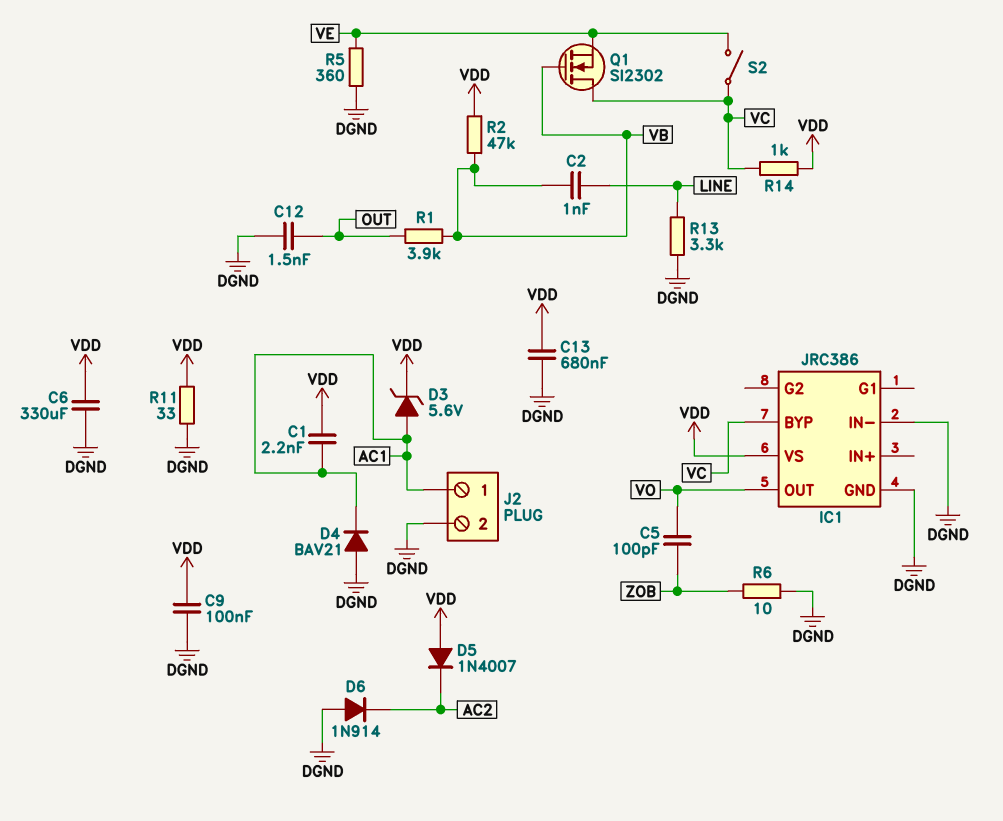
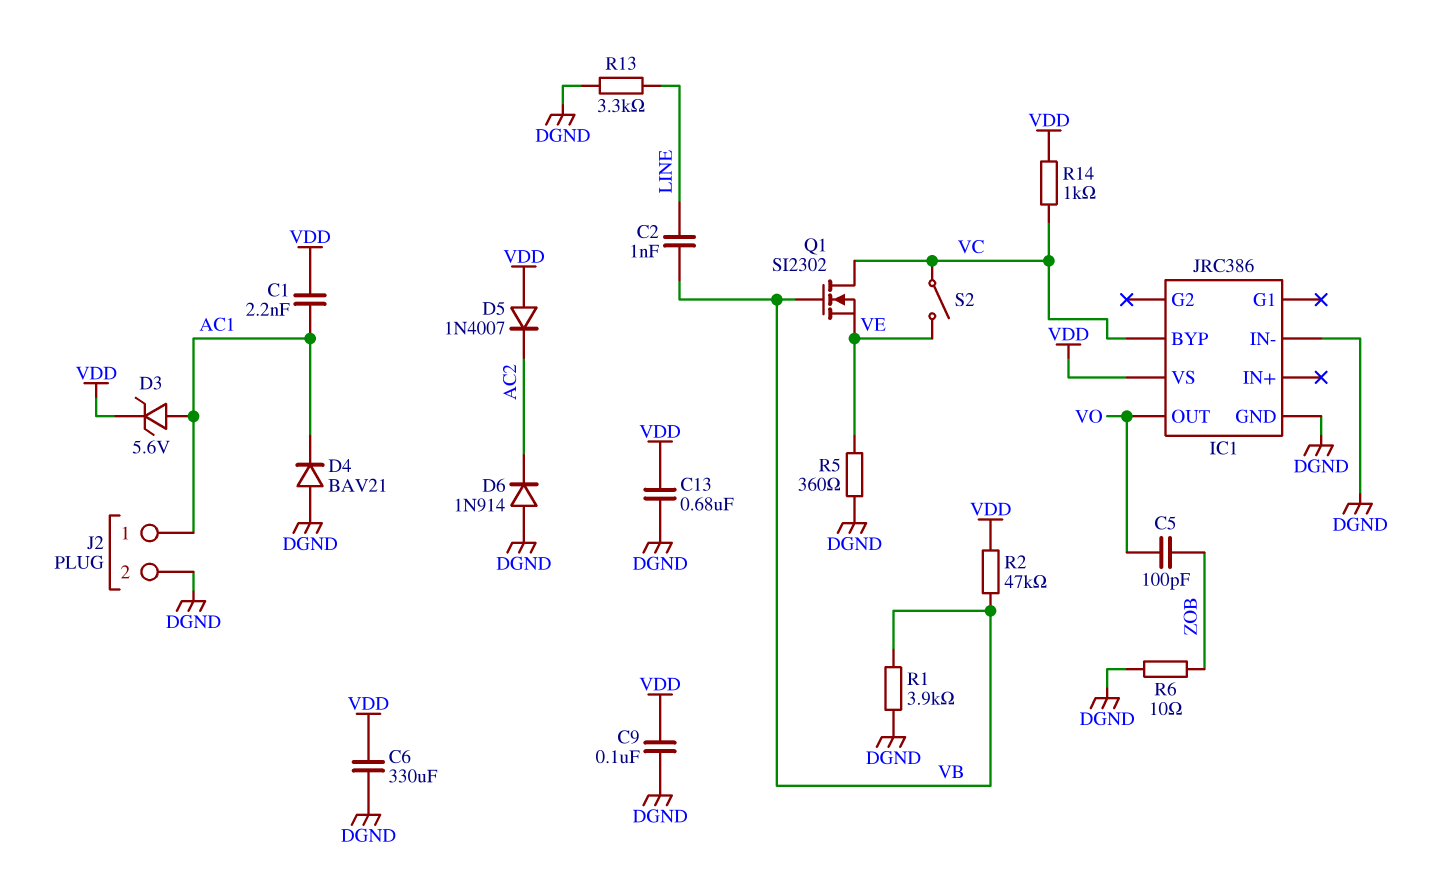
C12: 1.5nF (DGND, OUT) -> none
R1: 3.9k (OUT, VB) -> 3.9k (DGND, VB)
R11: 33 (DGND, VDD) -> none

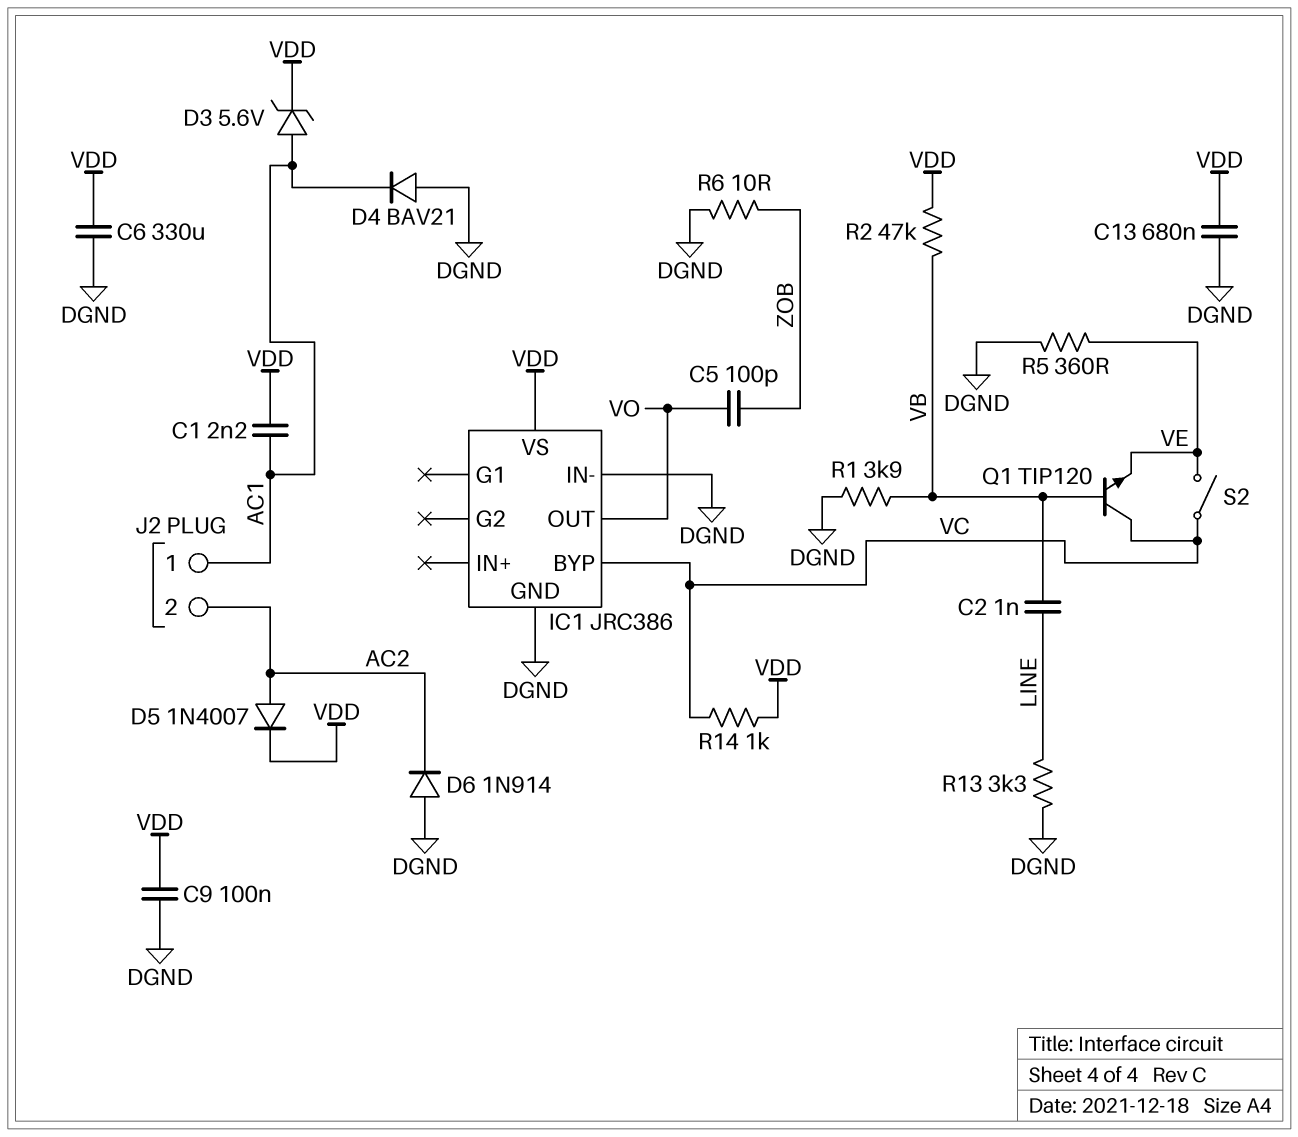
D5: diode 1N4007 (A VDD, K AC2) -> diode 1N4007 (A AC2, K VDD)
J2 pin 2: DGND -> AC2
Q1: NMOS SI2302 (G VB, D VC, S VE) -> NPN TIP120 (B VB, C VC, E VE)

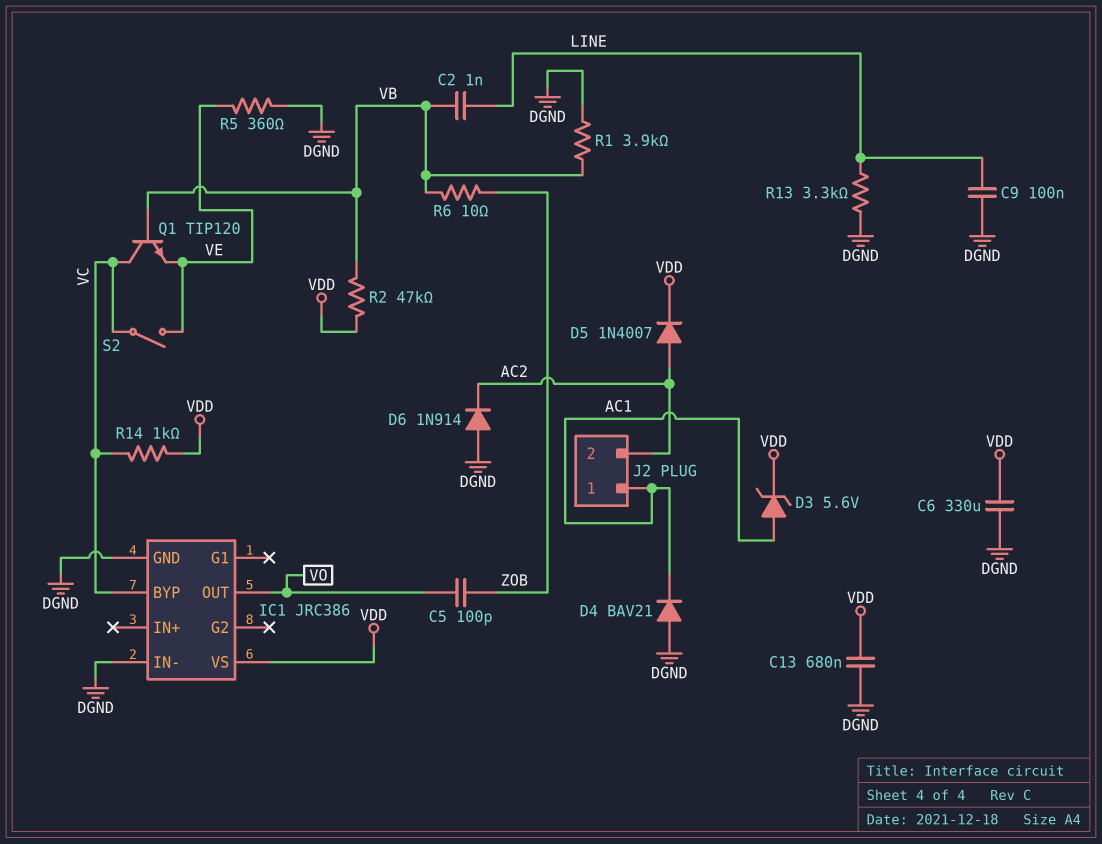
C1: 2.2nF (AC1, VDD) -> none
C9: 100nF (DGND, VDD) -> 100nF (DGND, LINE)
R6: 10 (DGND, ZOB) -> 10 (VB, ZOB)

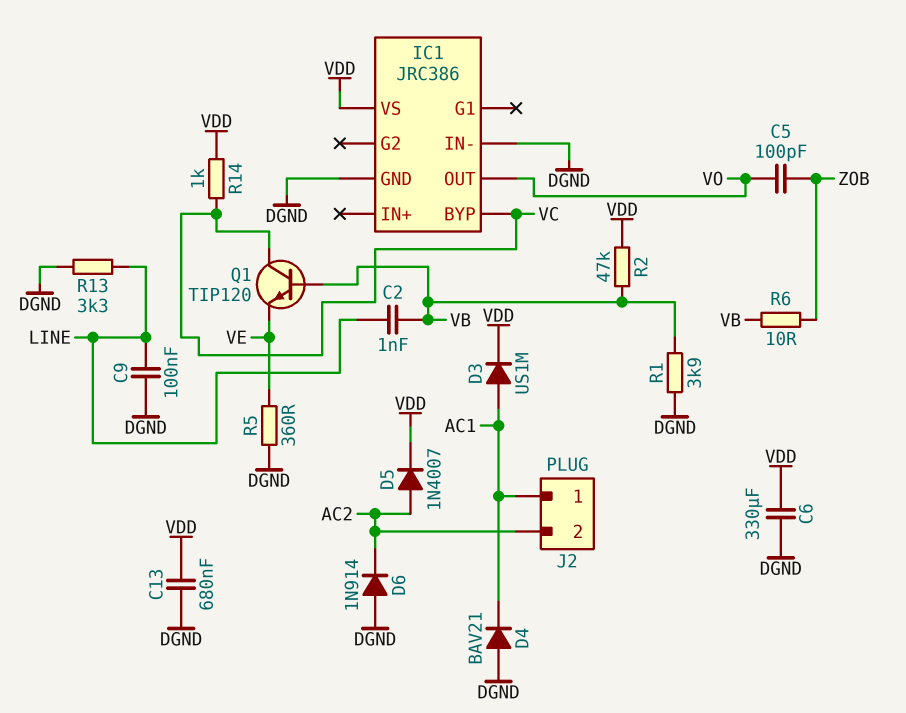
D3: zener 5.6V (A AC1, K VDD) -> diode US1M (A AC1, K VDD)
S2: switch (VC, VE) -> none

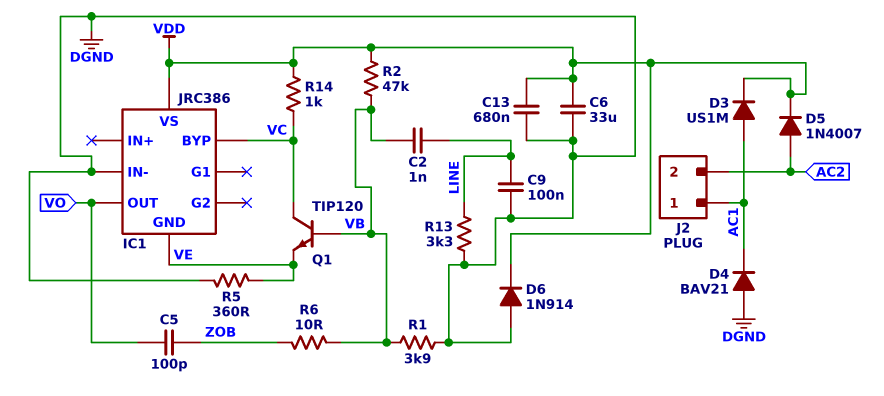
C6: 330uF (DGND, VDD) -> 33uF (DGND, VDD)
D6: diode 1N914 (A DGND, K AC2) -> diode 1N914 (A DGND, K VDD)
IC1 pin GND: DGND -> VE

